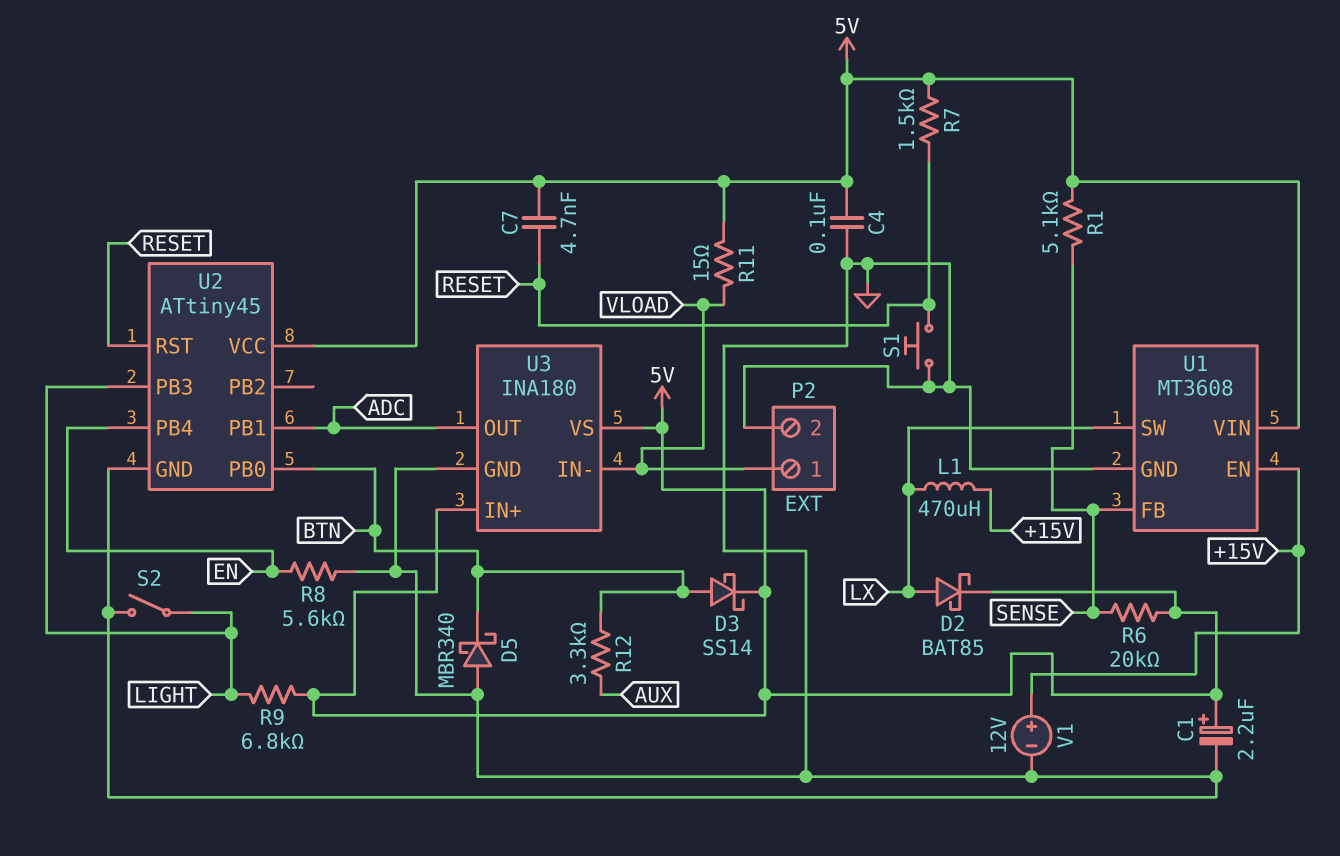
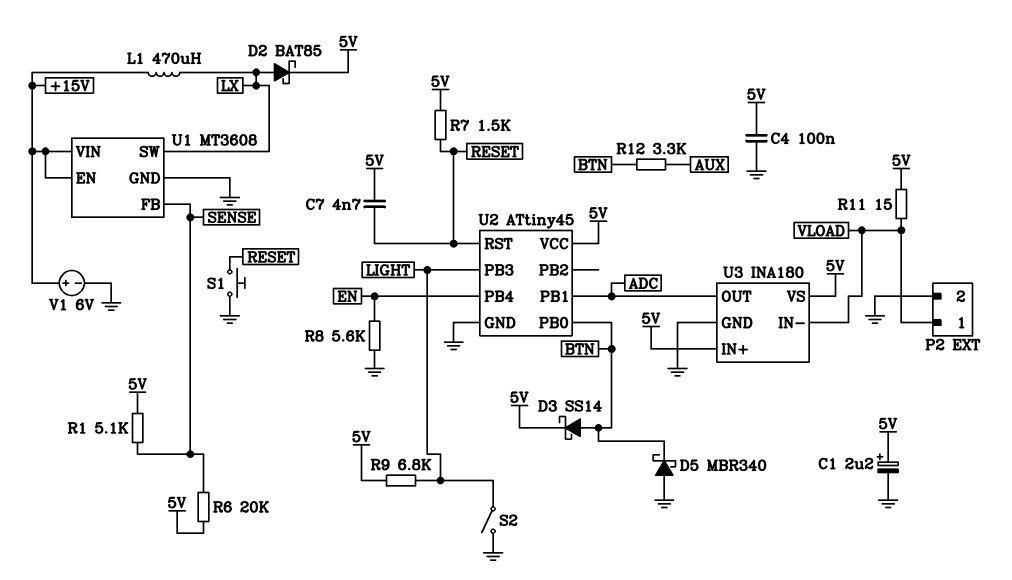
U1 pin VIN: 5V -> +15V
V1: 12V (plus +15V, minus GND) -> 6V (plus +15V, minus GND)

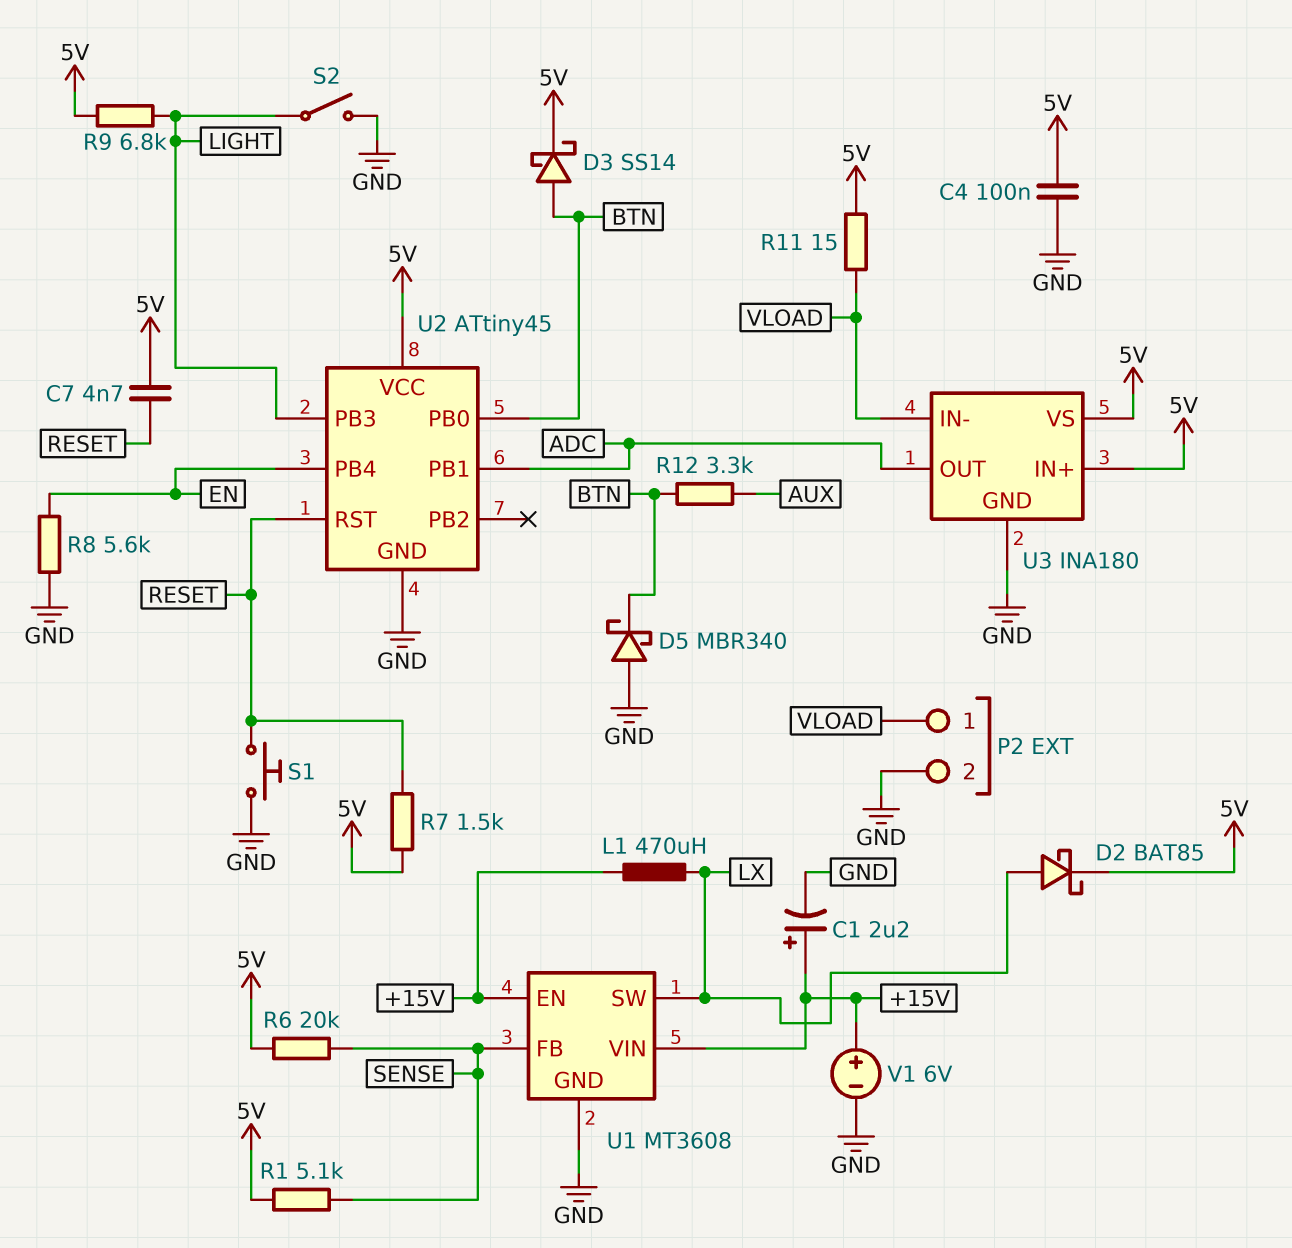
C1: 2.2uF (plus 5V, minus GND) -> 2.2uF (plus +15V, minus GND)

